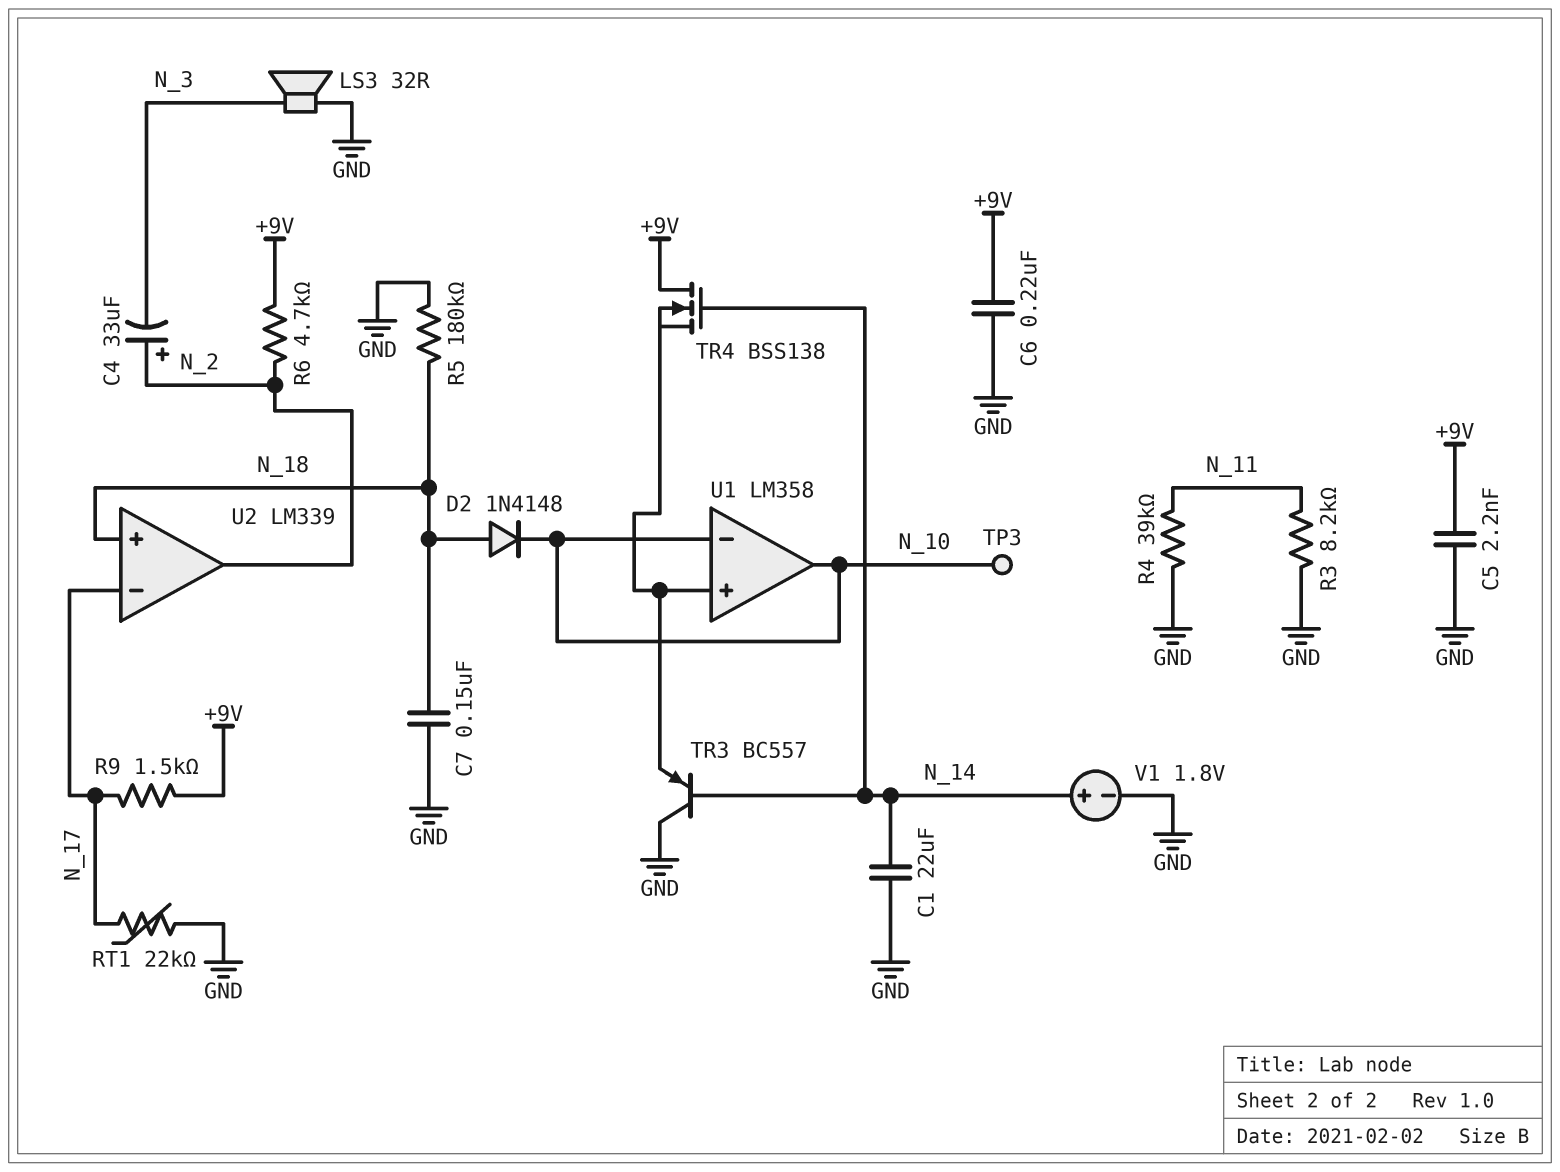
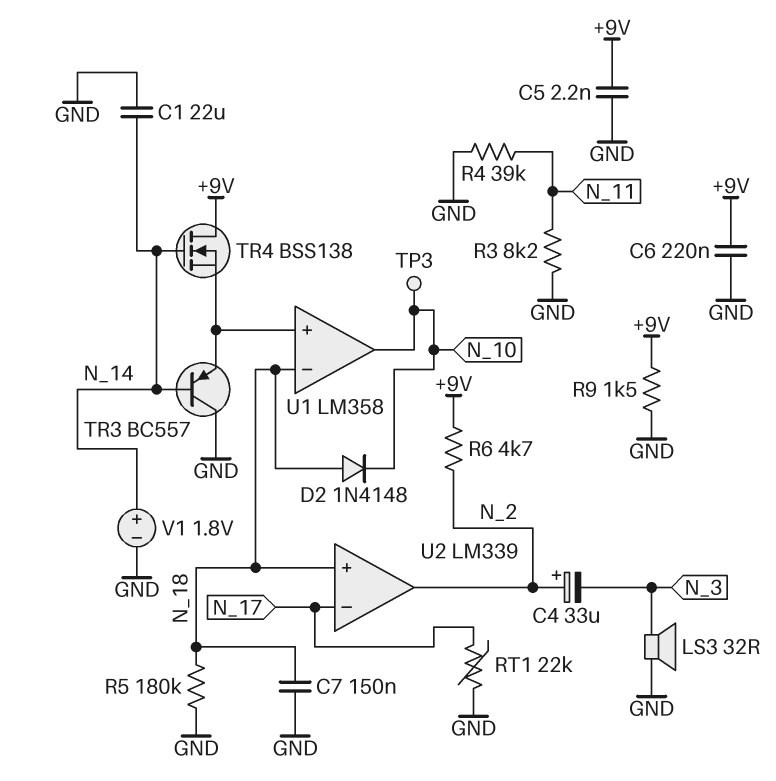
R9: 1.5k (+9V, N_17) -> 1.5k (+9V, GND)
U1 pin in-: N_10 -> N_18

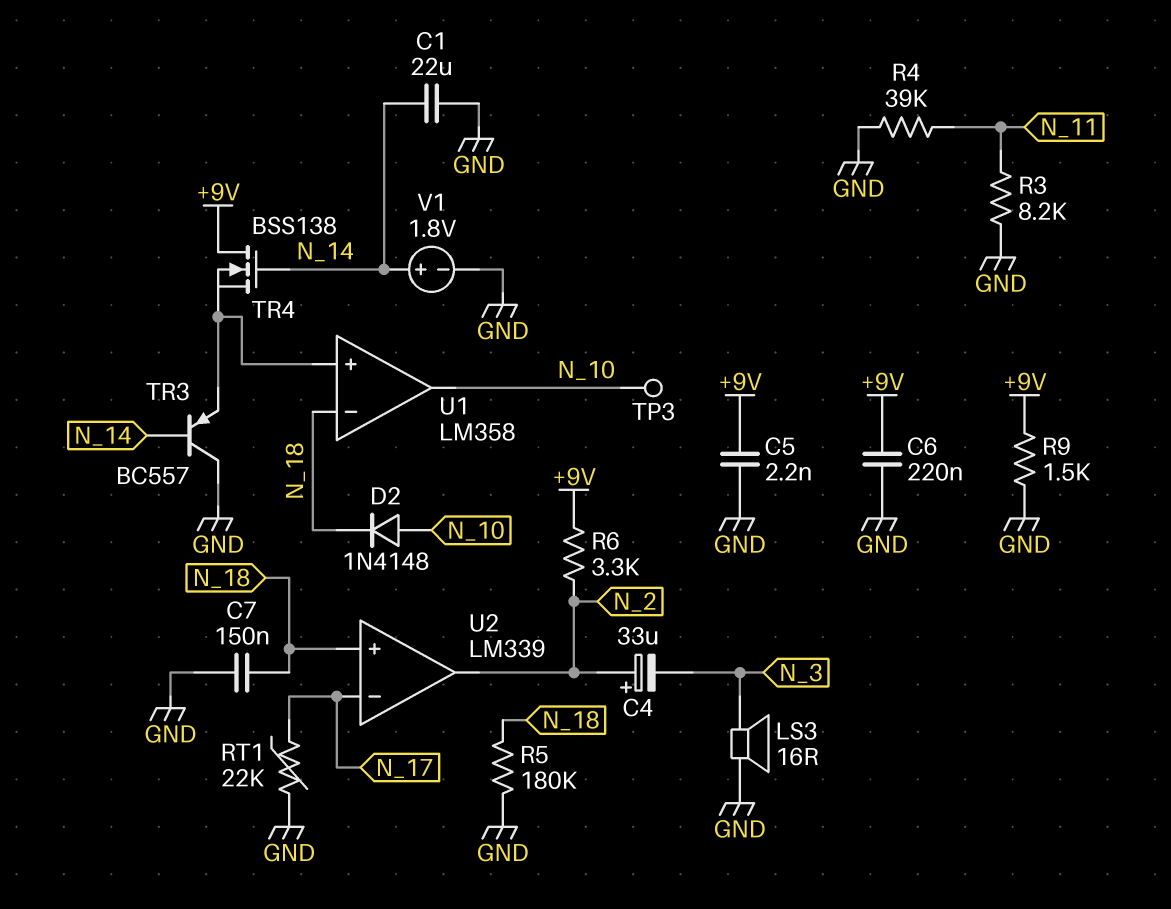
D2: diode 1N4148 (A N_18, K N_10) -> diode 1N4148 (A N_10, K N_18)
LS3: speaker 32R (GND, N_3) -> speaker 16R (GND, N_3)
R6: 4.7k (+9V, N_2) -> 3.3k (+9V, N_2)

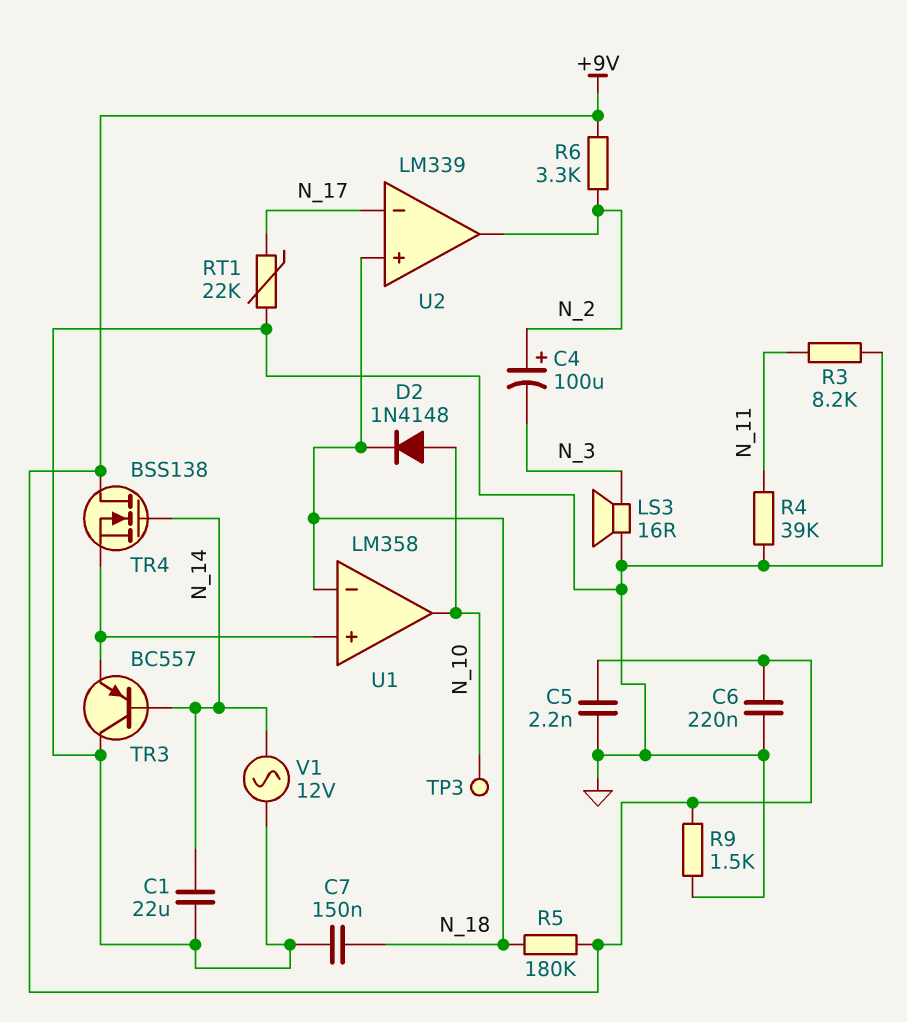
C4: 33uF (plus N_2, minus N_3) -> 100uF (plus N_2, minus N_3)
R5: 180k (GND, N_18) -> 180k (+9V, N_18)
V1: 1.8V (plus N_14, minus GND) -> AC 12V (GND, N_14)

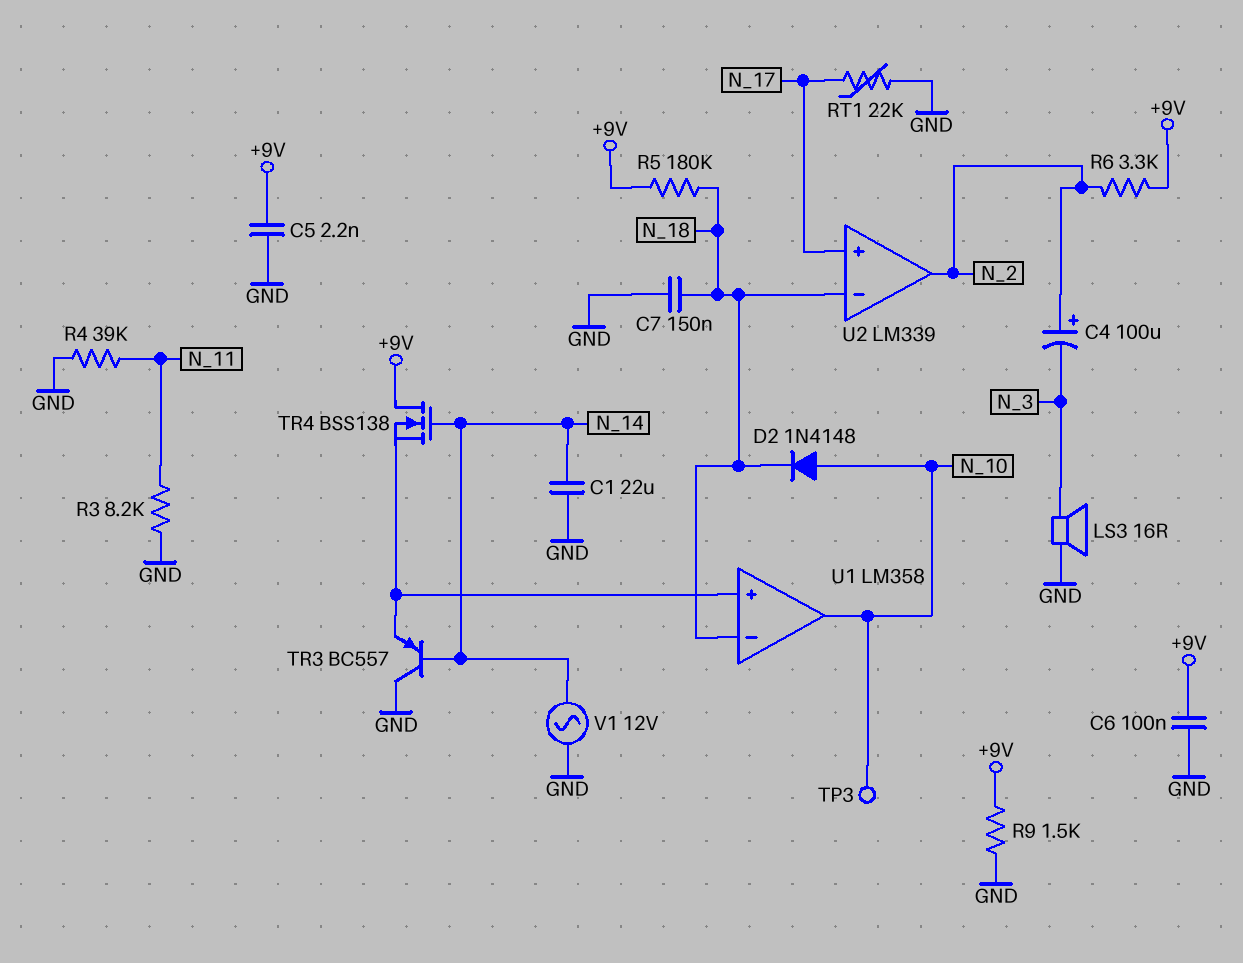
C6: 220nF (+9V, GND) -> 100nF (+9V, GND)
U2 pin in+: N_18 -> N_17
U2 pin in-: N_17 -> N_18

